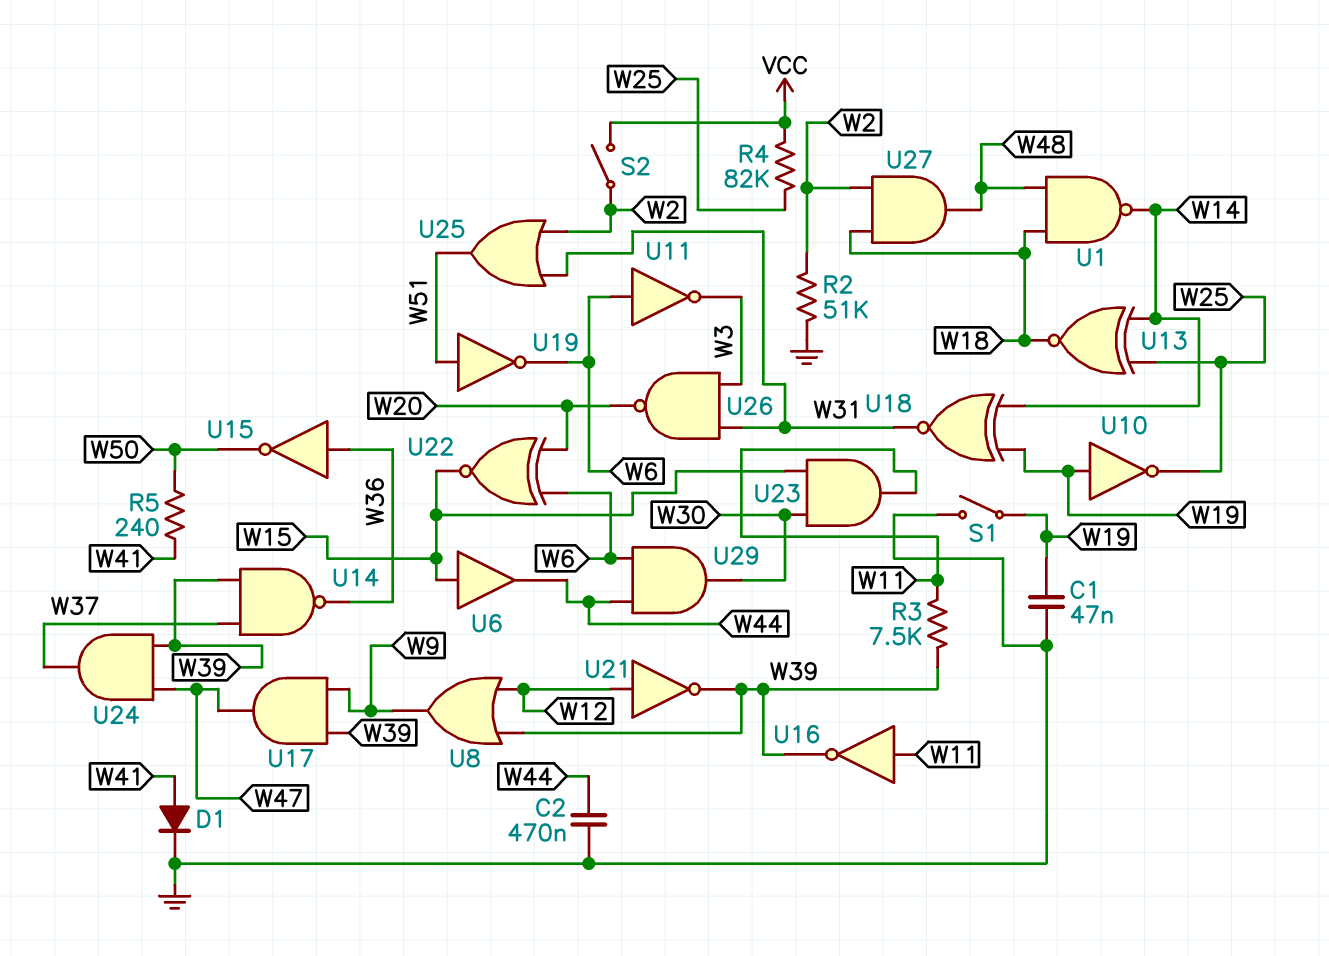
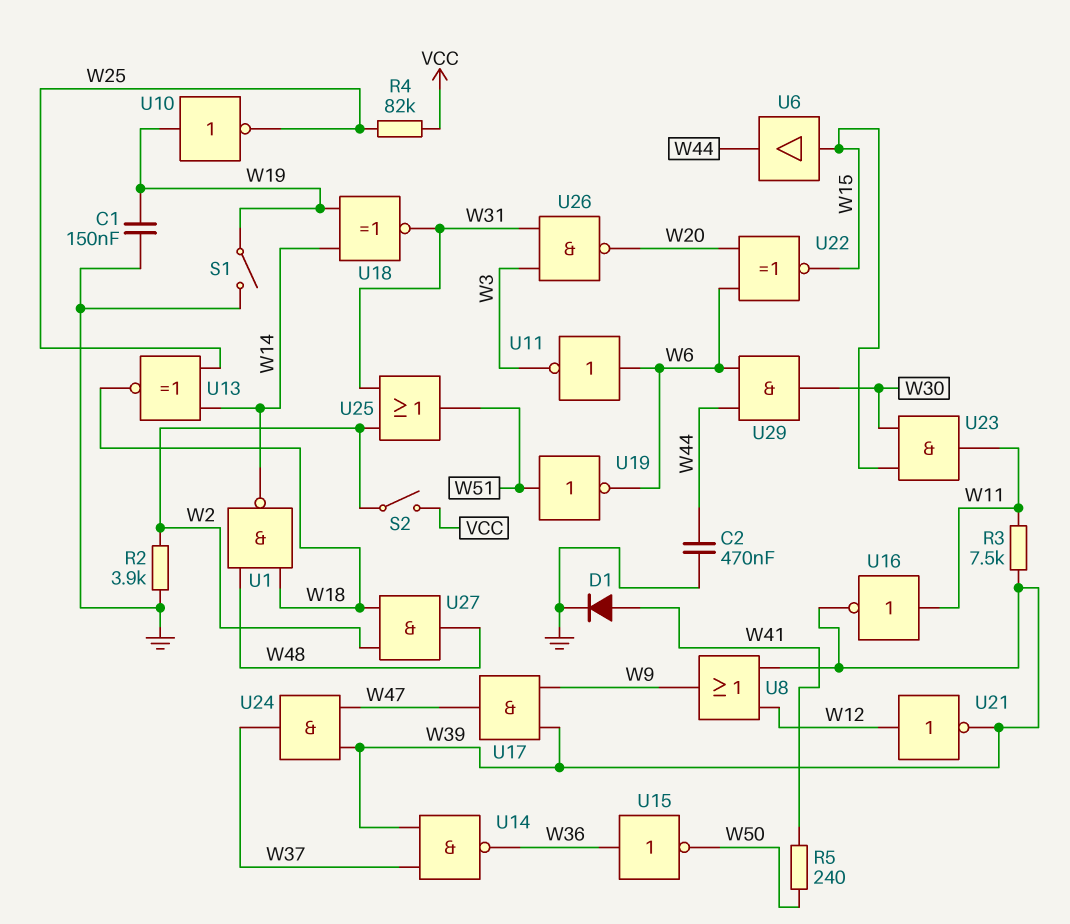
C1: 47nF (GND, W19) -> 150nF (GND, W19)
R2: 51k (GND, W2) -> 3.9k (GND, W2)

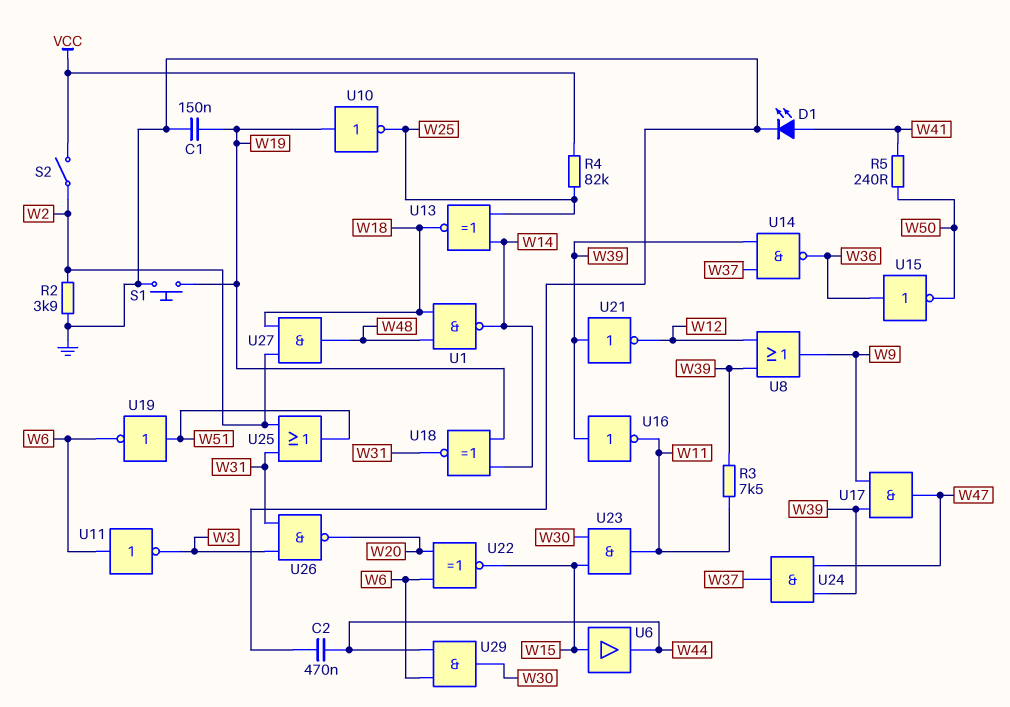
D1: diode (A W41, K GND) -> LED (A W41, K GND)
S1: switch (GND, W19) -> button (GND, W19)
U16: NOT (in W11, out W39) -> NOT (in W39, out W11)
U21: NOT (in W12, out W39) -> NOT (in W39, out W12)

